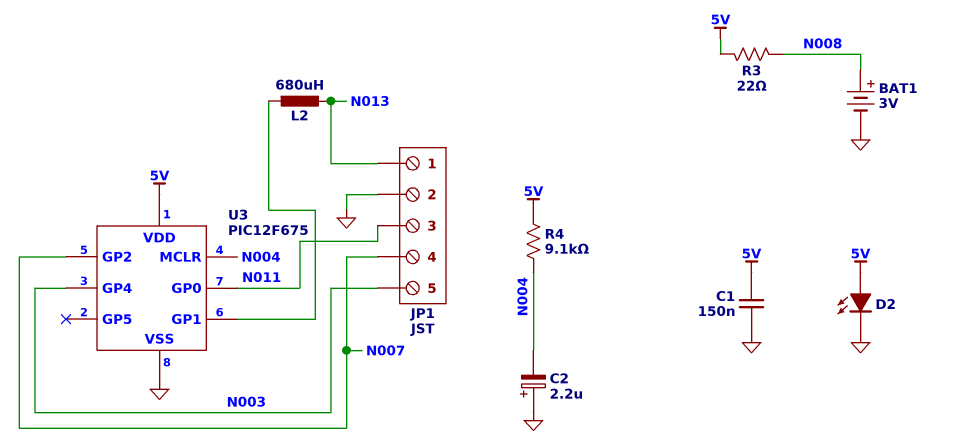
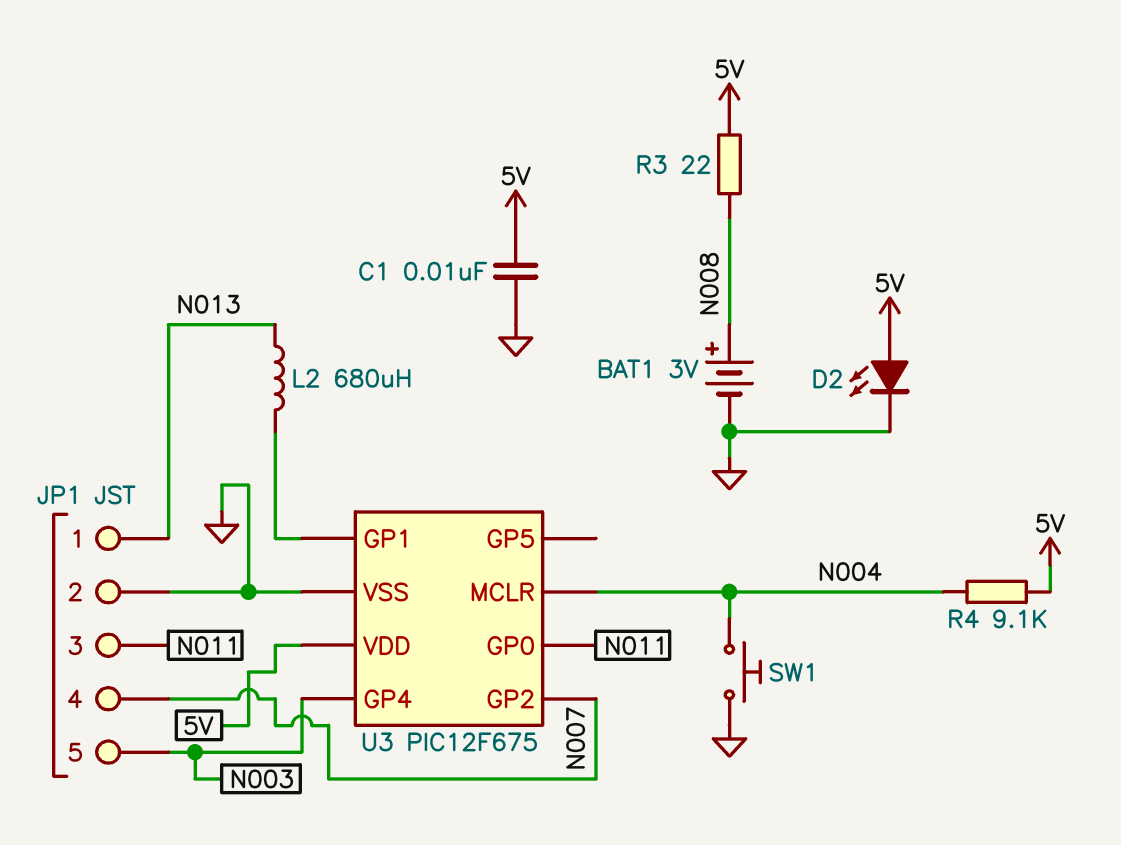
C1: 150nF (5V, GND) -> 10nF (5V, GND)
C2: 2.2uF (plus GND, minus N004) -> none
SW1: none -> button (GND, N004)

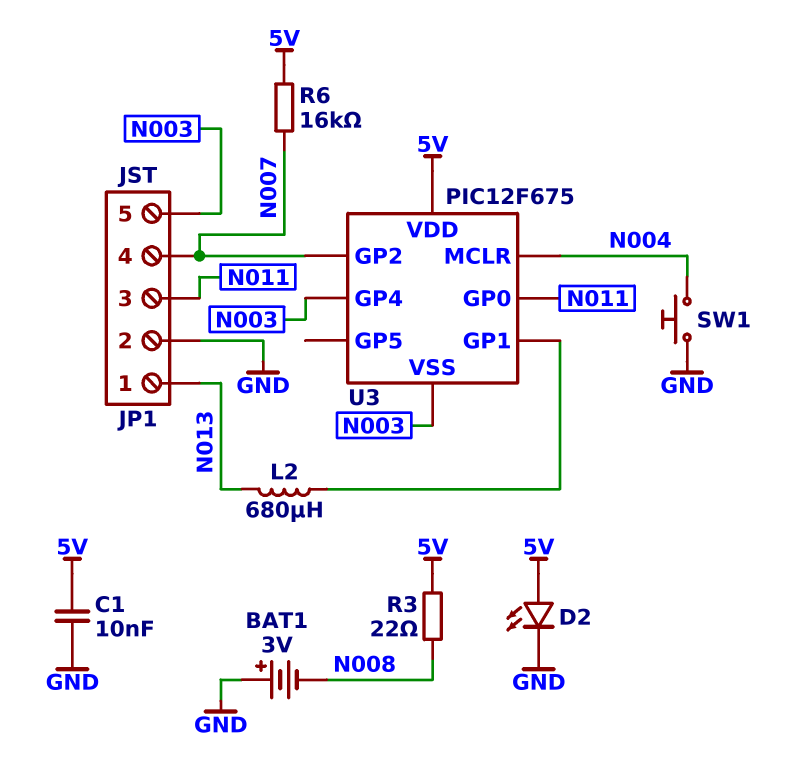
BAT1: 3V (plus N008, minus GND) -> 3V (plus GND, minus N008)
R4: 9.1k (5V, N004) -> none
R6: none -> 16k (5V, N007)
U3 pin VSS: GND -> N003

